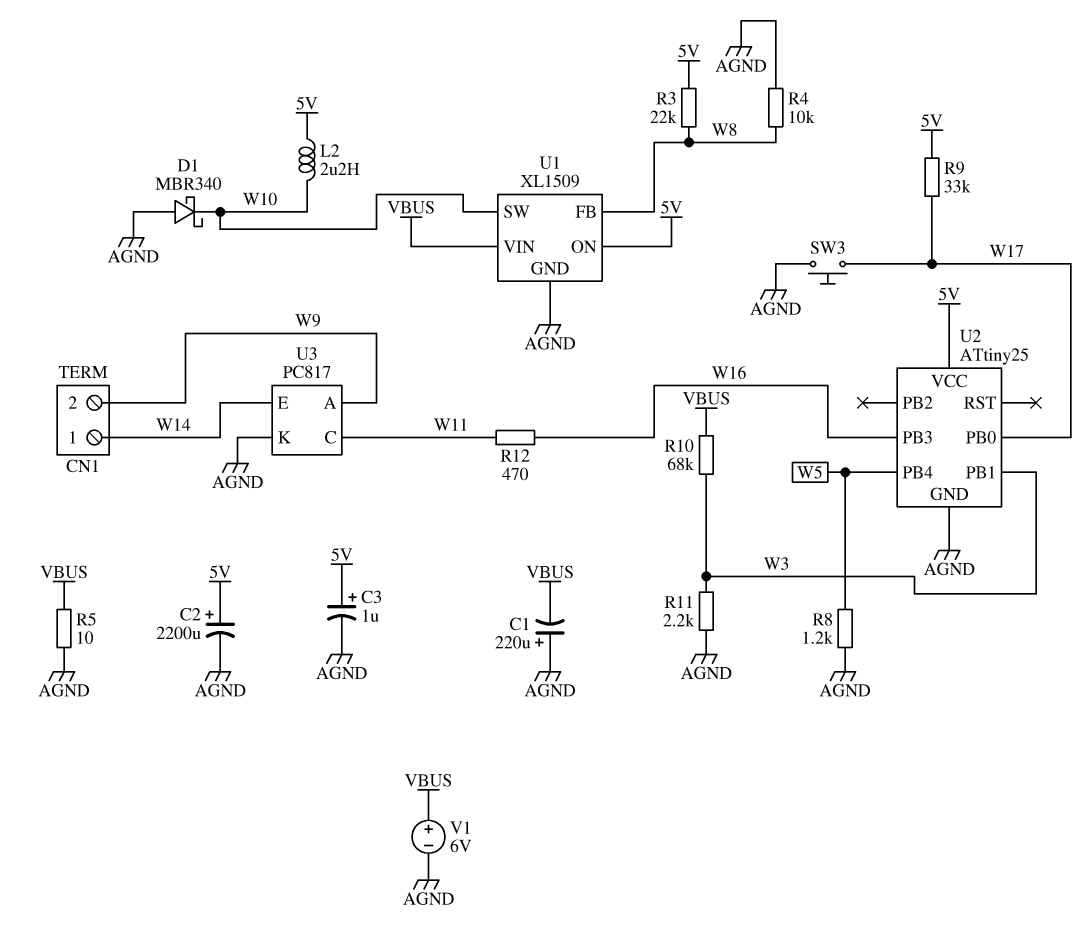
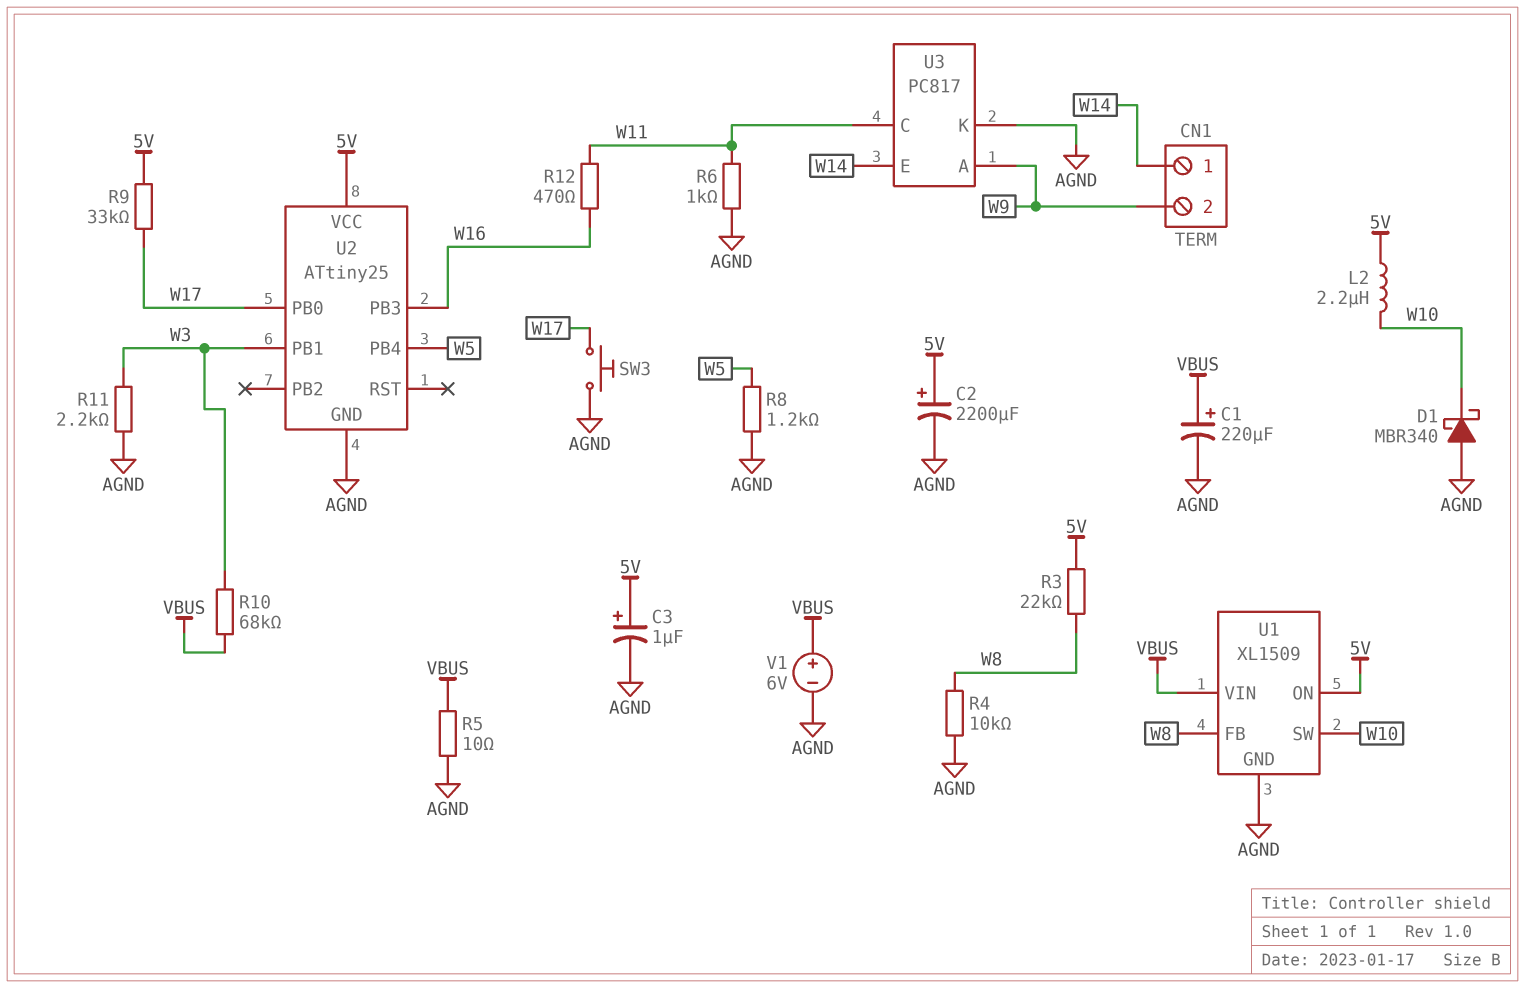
C1: 220uF (plus AGND, minus VBUS) -> 220uF (plus VBUS, minus AGND)
R6: none -> 1k (AGND, W11)

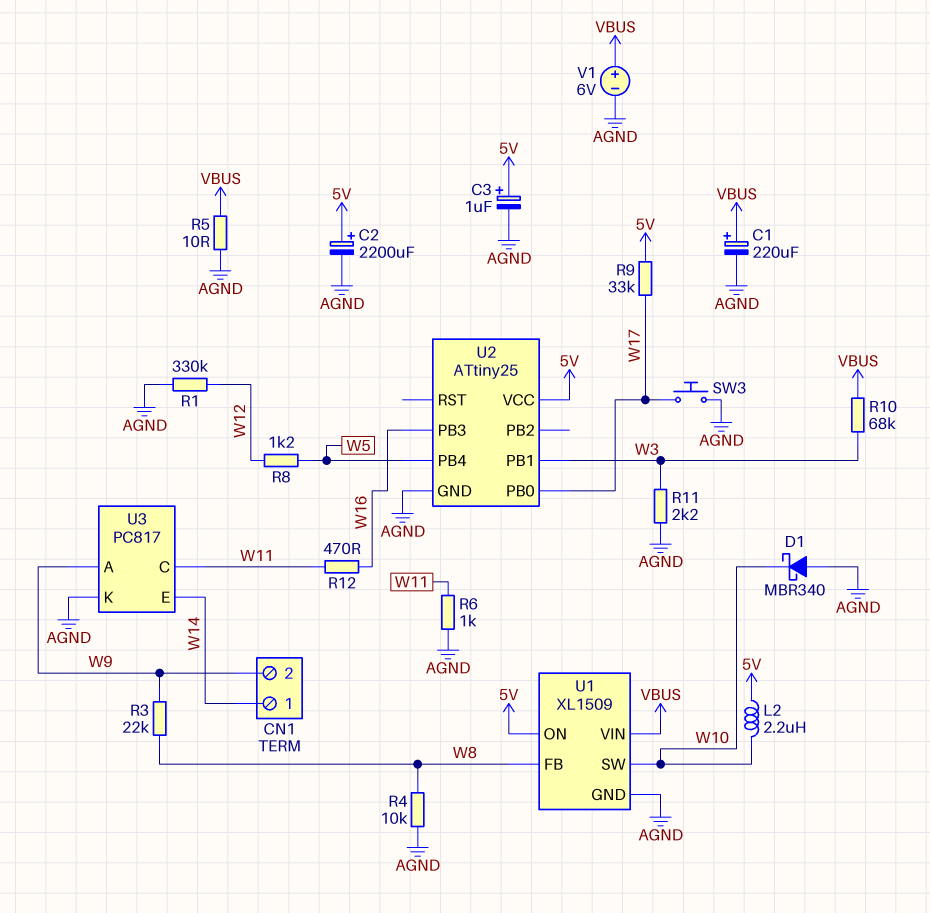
R1: none -> 330k (AGND, W12)
R3: 22k (5V, W8) -> 22k (W8, W9)
R8: 1.2k (AGND, W5) -> 1.2k (W5, W12)

